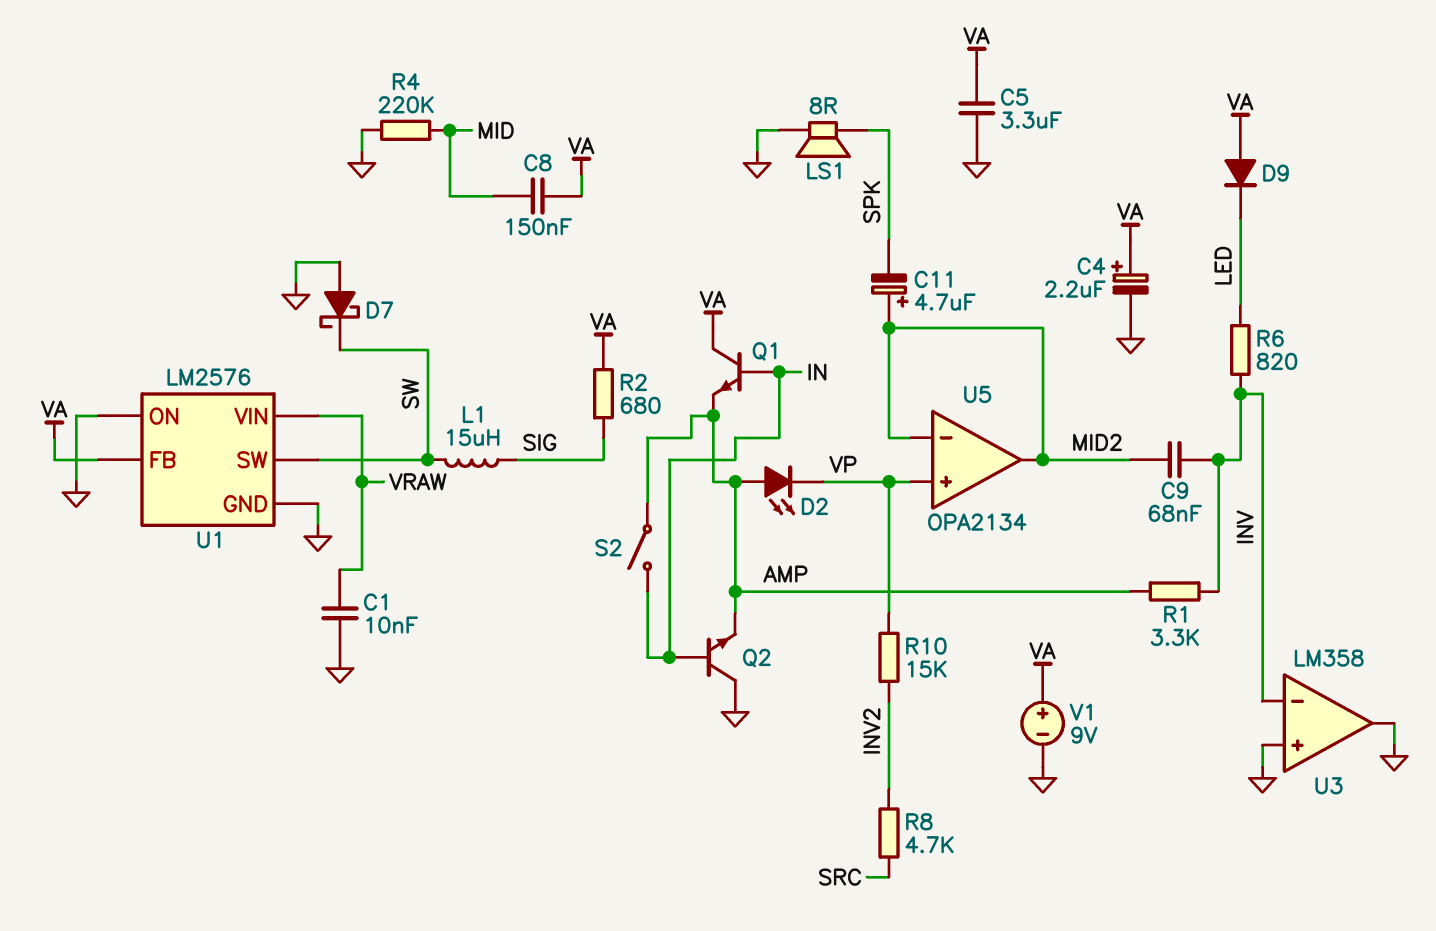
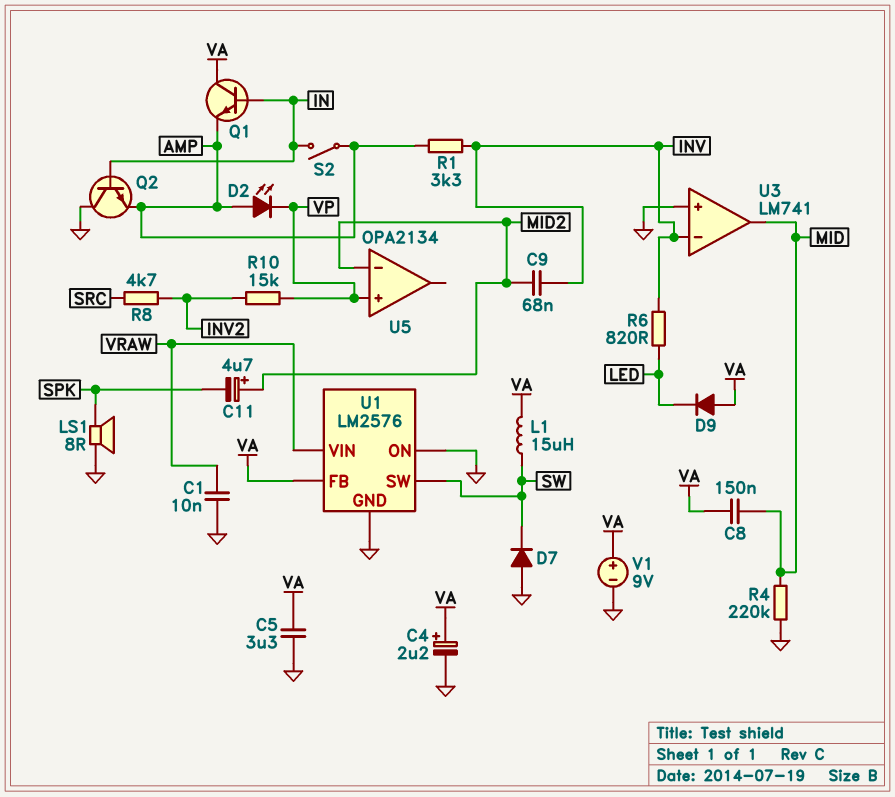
D7: schottky (A GND, K SW) -> diode (A GND, K SW)
L1: 15uH (SIG, SW) -> 15uH (SW, VA)
R2: 680 (SIG, VA) -> none
U3: LM358 -> LM741
U3 pin out: GND -> MID
U5 pin out: MID2 -> none

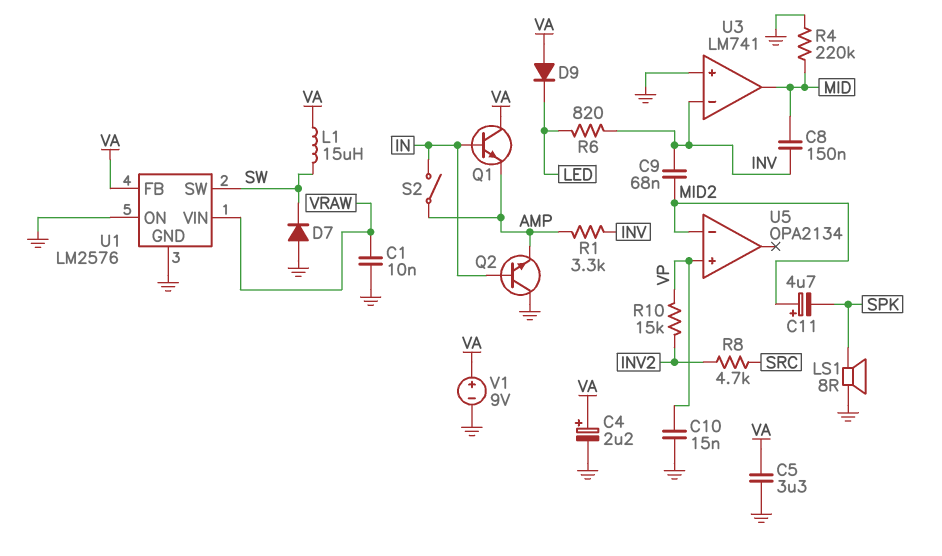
C8: 150nF (MID, VA) -> 150nF (INV, MID)
C10: none -> 15nF (GND, VP)
D2: LED (A AMP, K VP) -> none

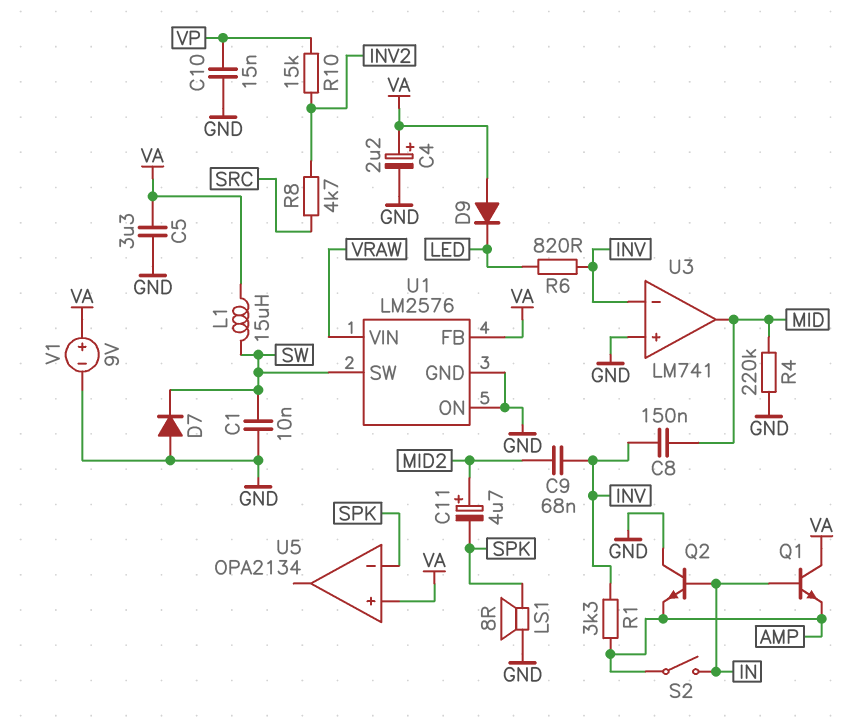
C1: 10nF (GND, VRAW) -> 10nF (GND, SW)
U5 pin in+: VP -> VA
U5 pin in-: MID2 -> SPK

